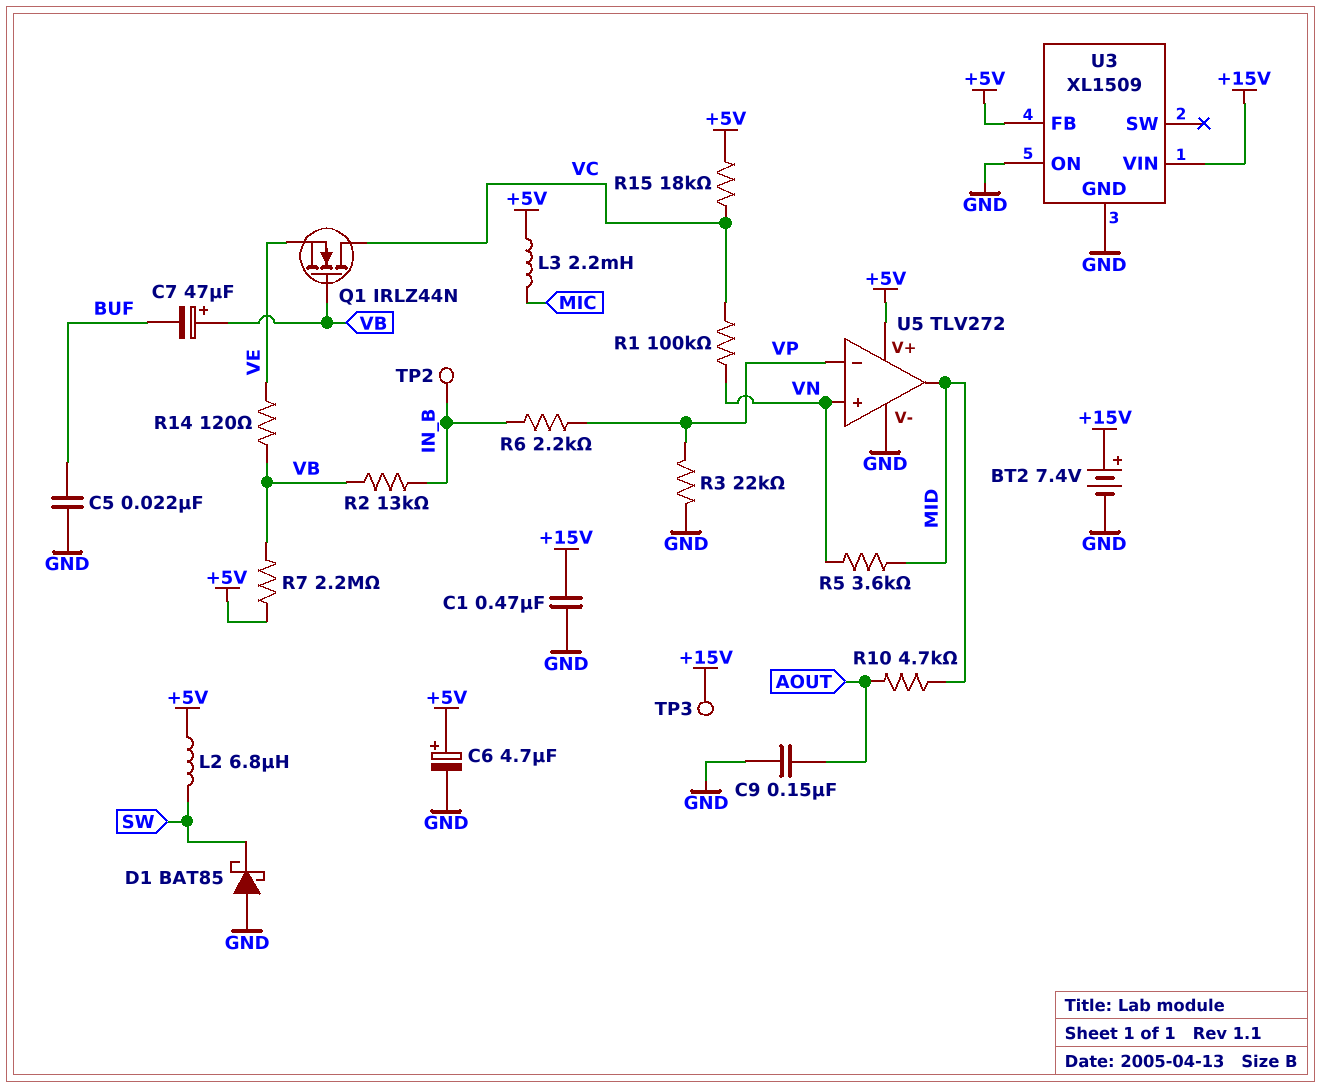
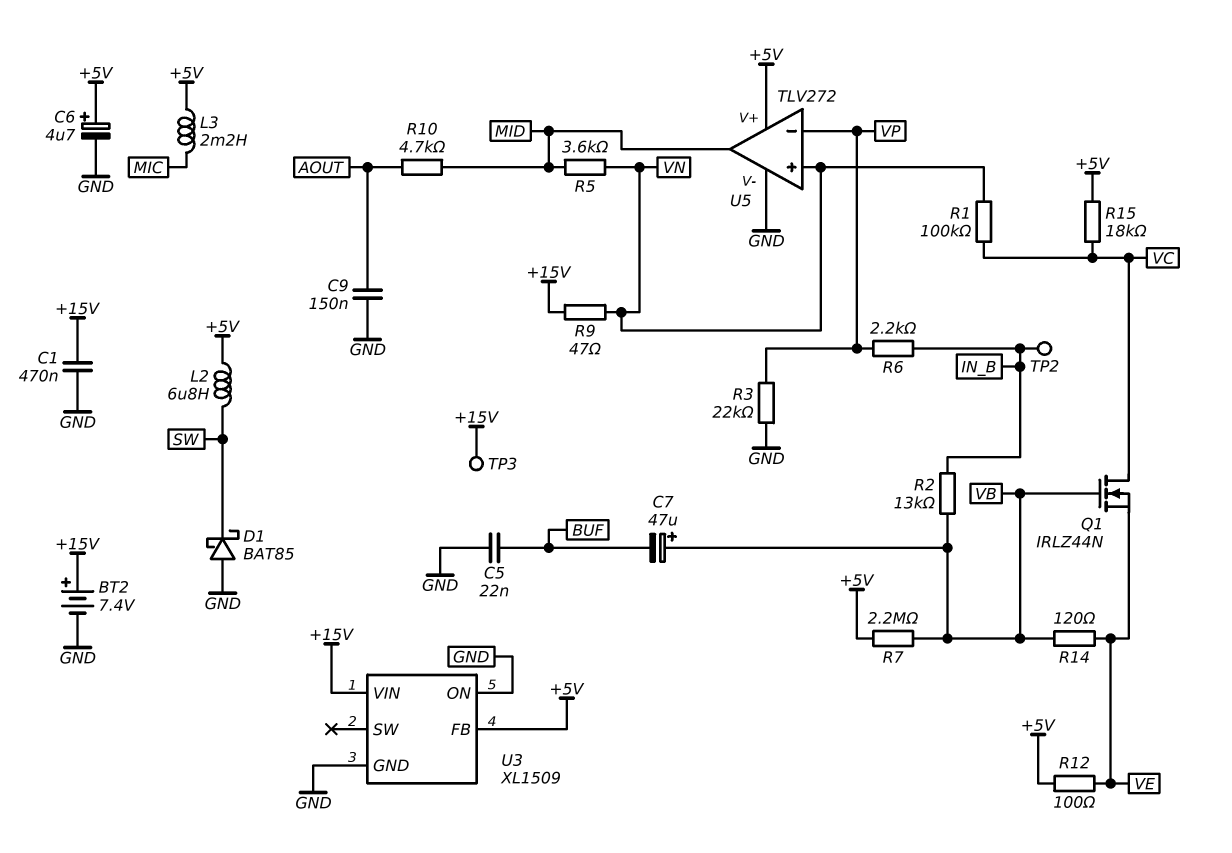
R9: none -> 47 (+15V, VN)
R12: none -> 100 (+5V, VE)

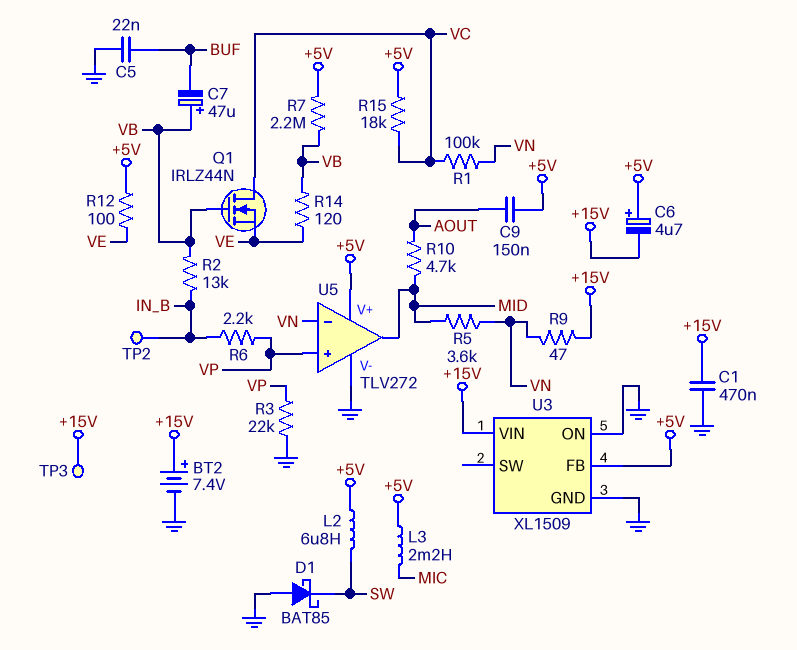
C6: 4.7uF (plus +5V, minus GND) -> 4.7uF (plus +5V, minus +15V)
C9: 150nF (AOUT, GND) -> 150nF (+5V, AOUT)
U5 pin in+: VN -> VP
U5 pin in-: VP -> VN

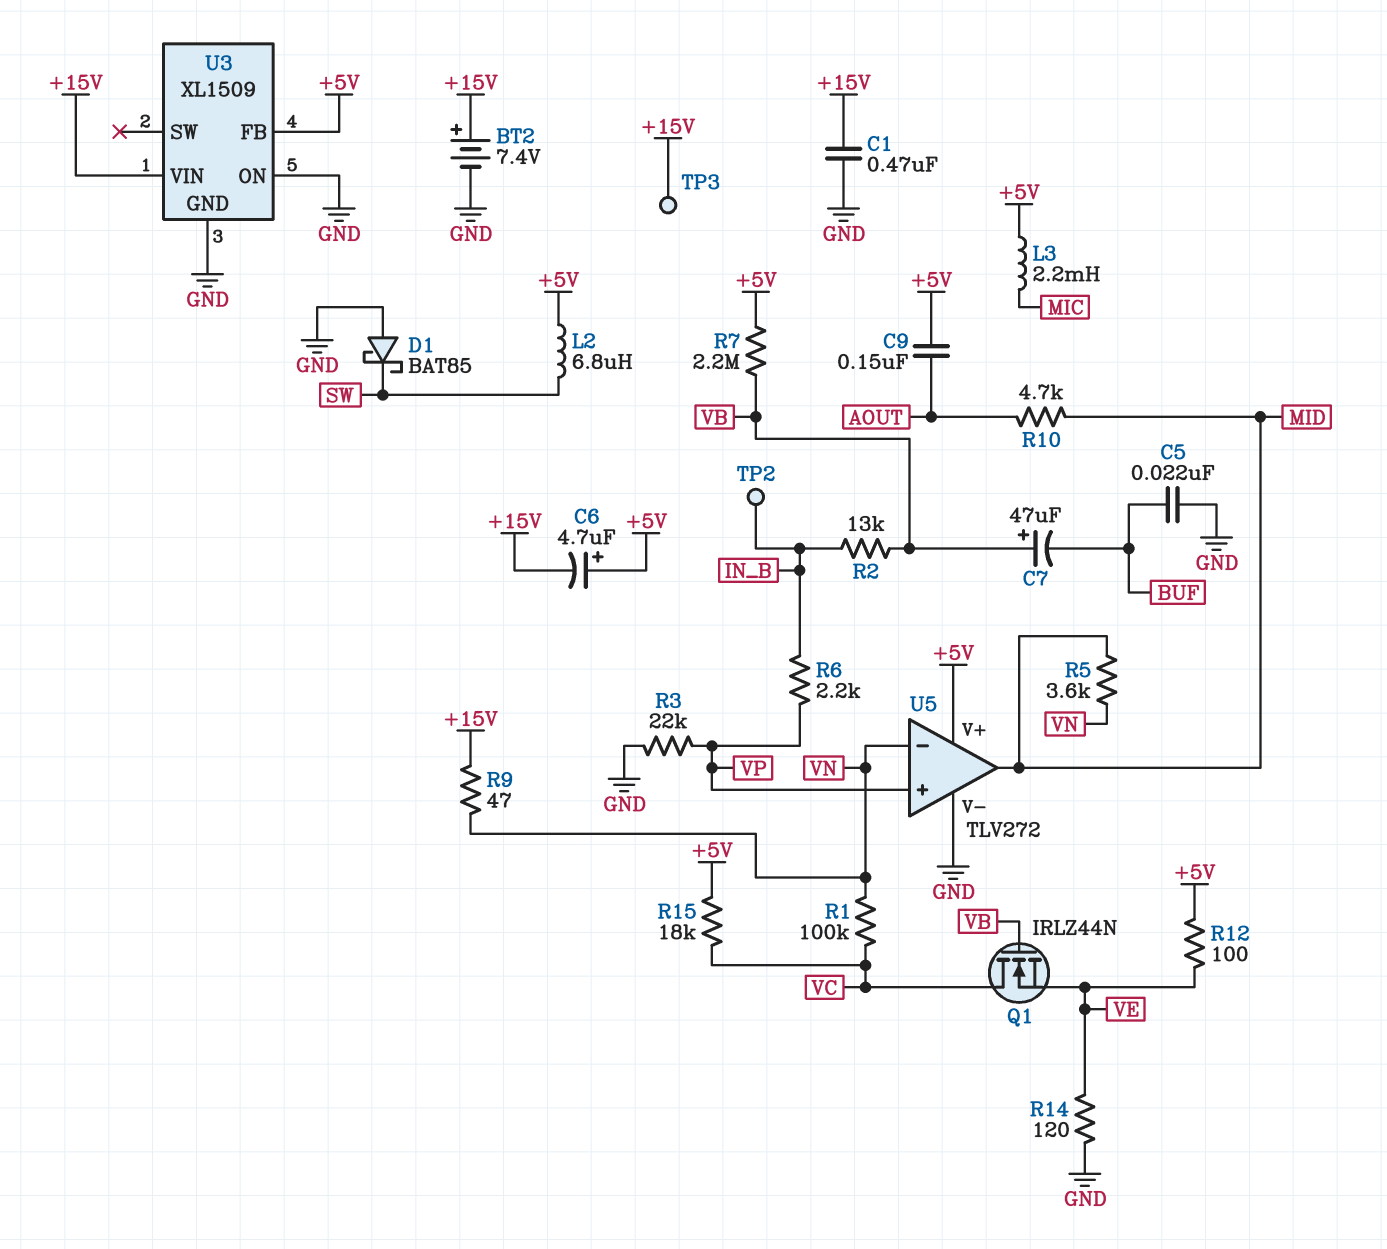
R14: 120 (VB, VE) -> 120 (GND, VE)

